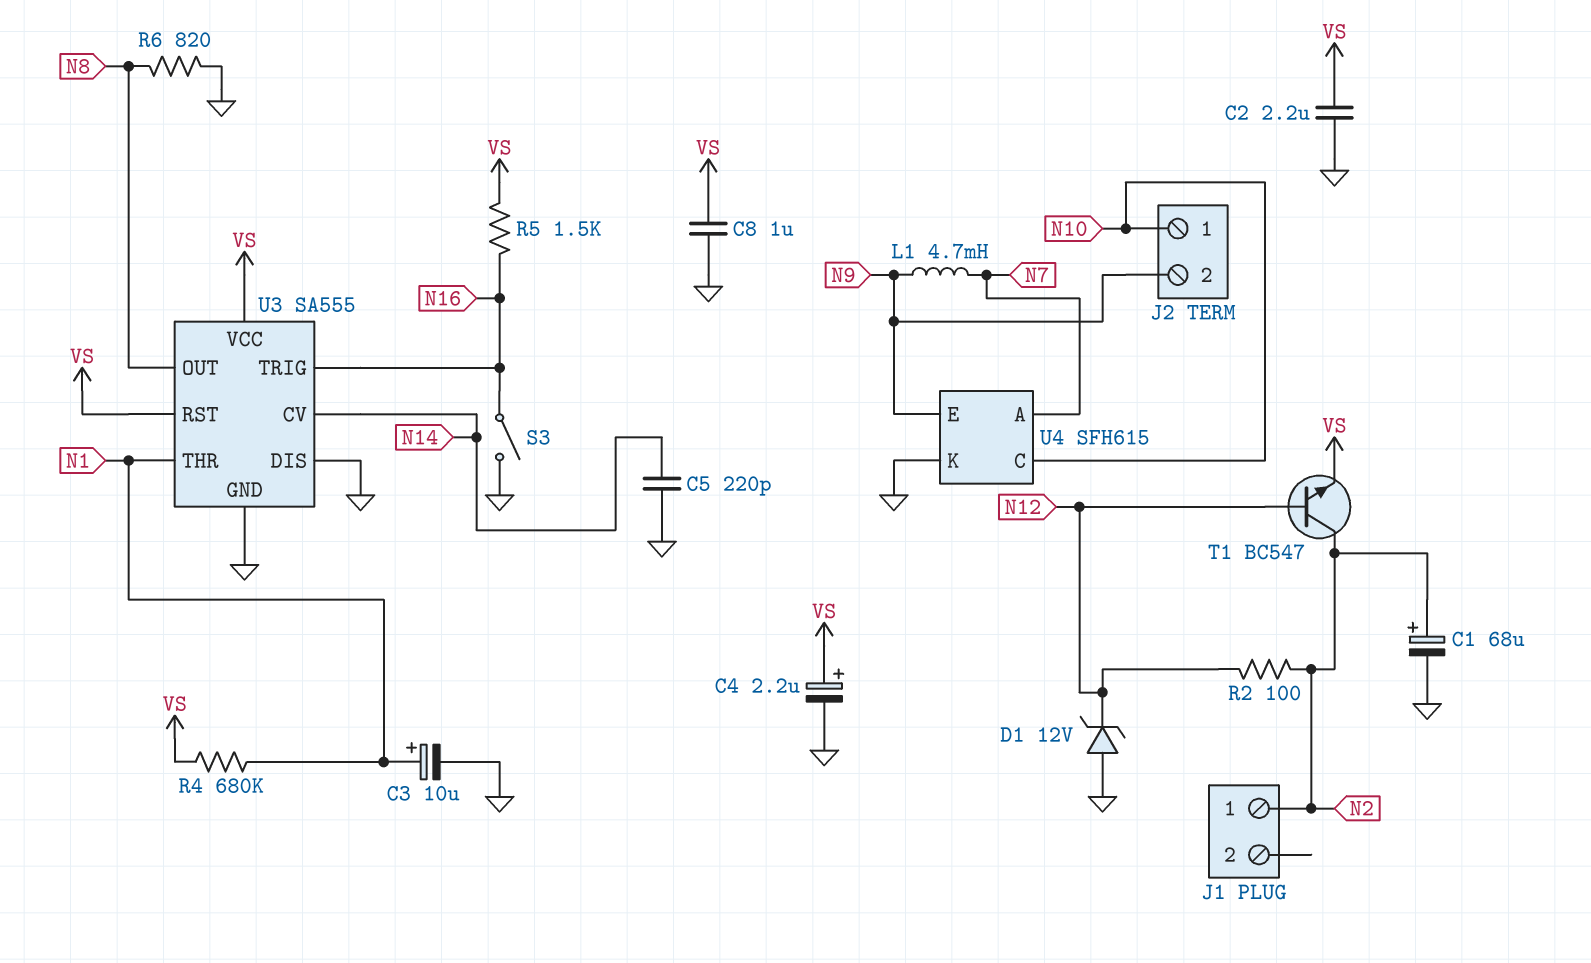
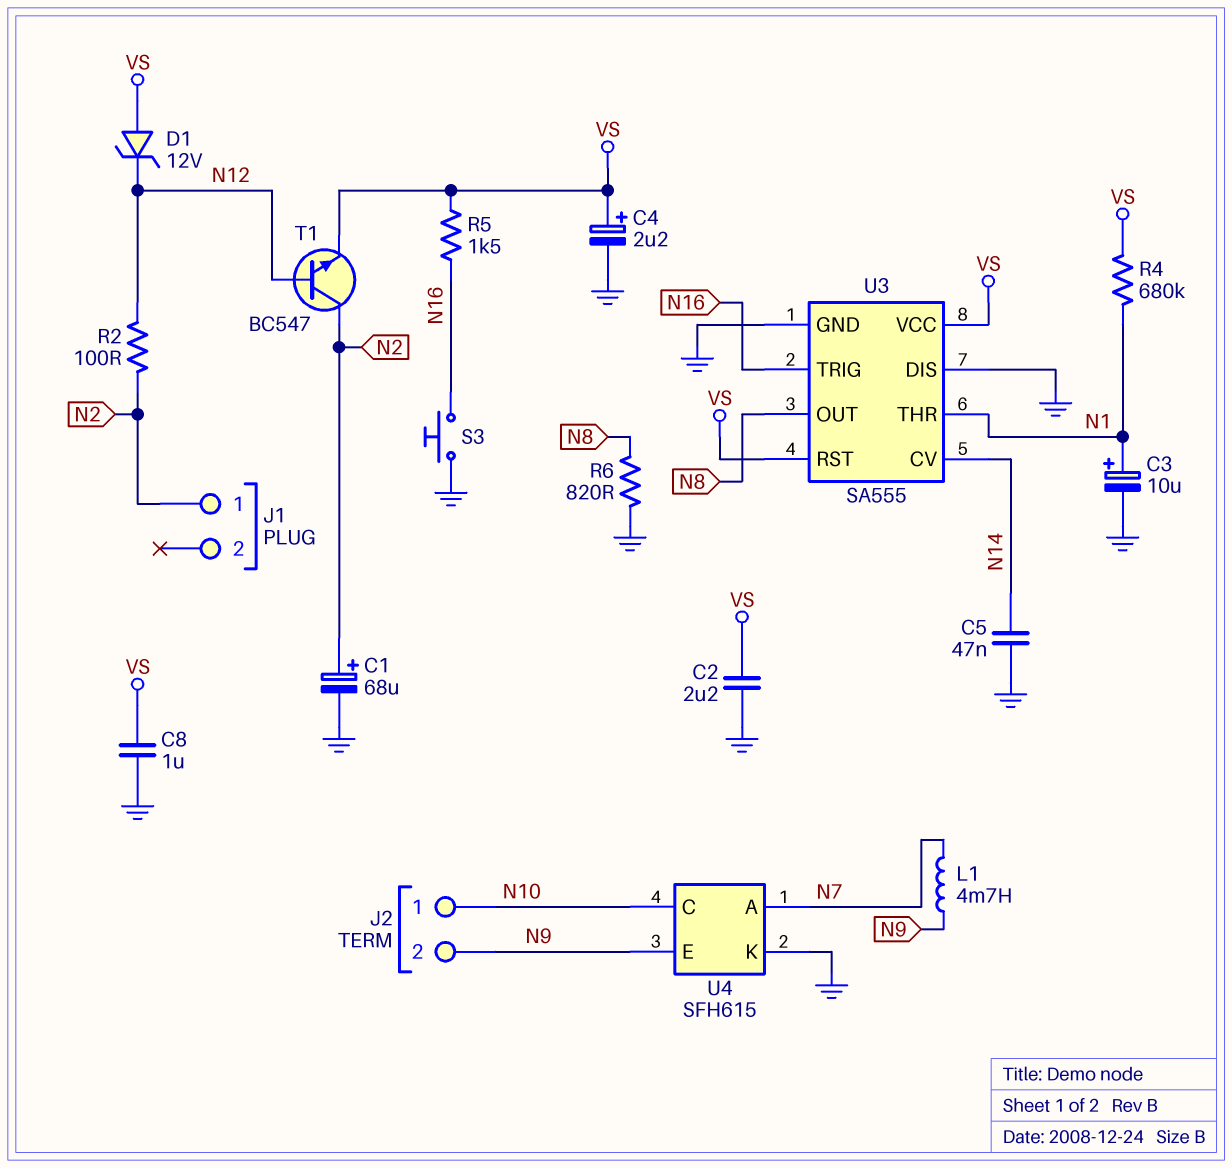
C5: 220pF (GND, N14) -> 47nF (GND, N14)
D1: zener 12V (A GND, K N12) -> zener 12V (A VS, K N12)
S3: switch (GND, N16) -> button (GND, N16)

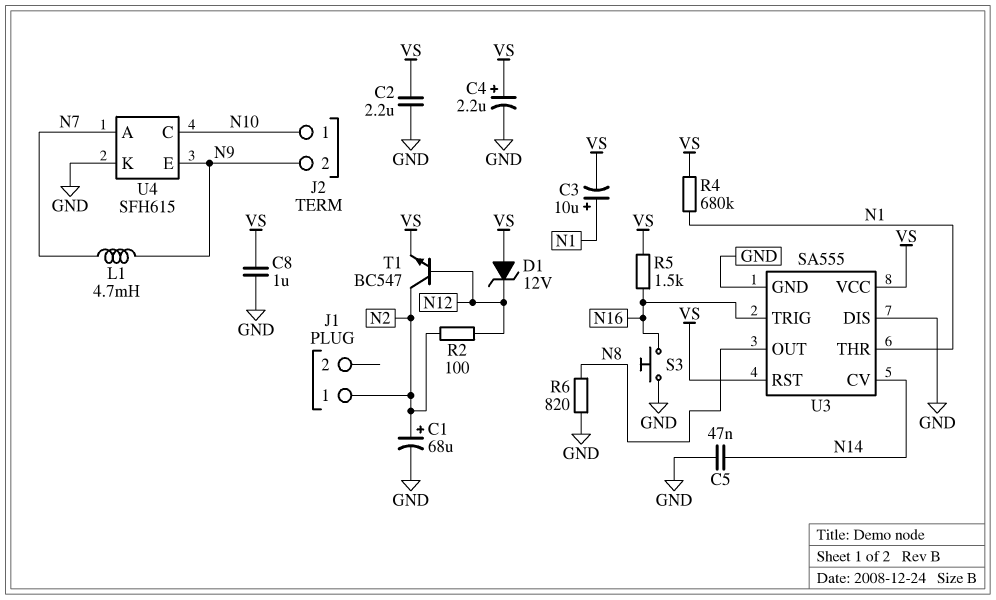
C3: 10uF (plus N1, minus GND) -> 10uF (plus N1, minus VS)

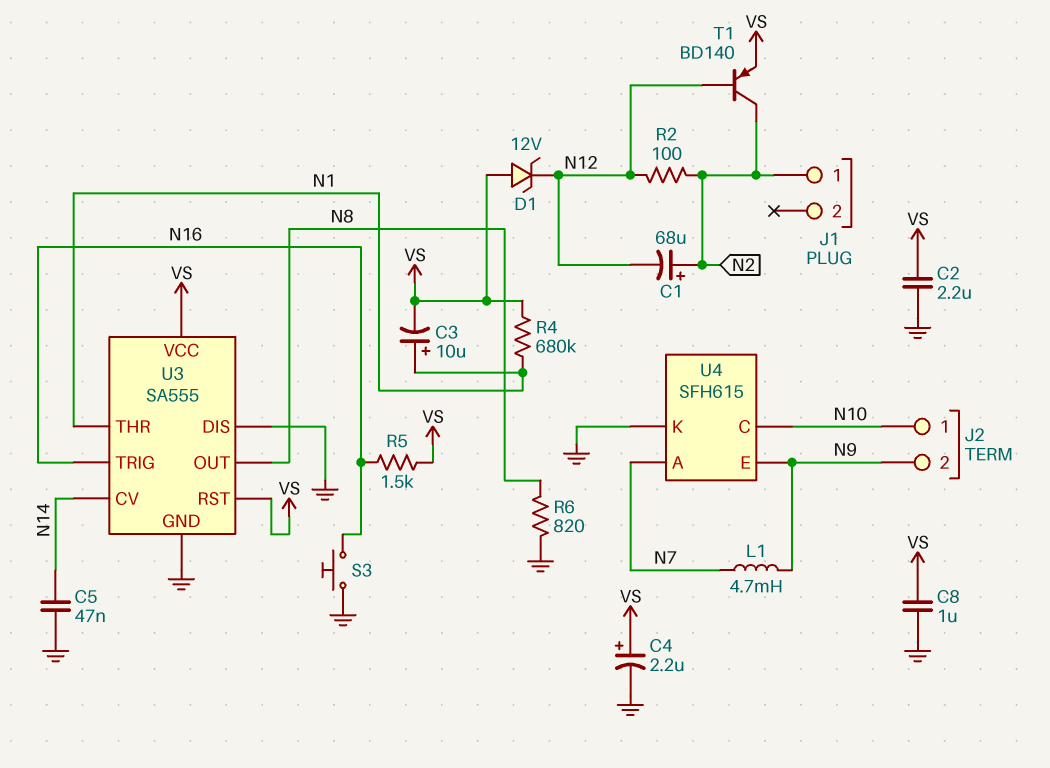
C1: 68uF (plus N2, minus GND) -> 68uF (plus N2, minus N12)
T1: NPN BC547 (B N12, C N2, E VS) -> PNP BD140 (B N12, C N2, E VS)

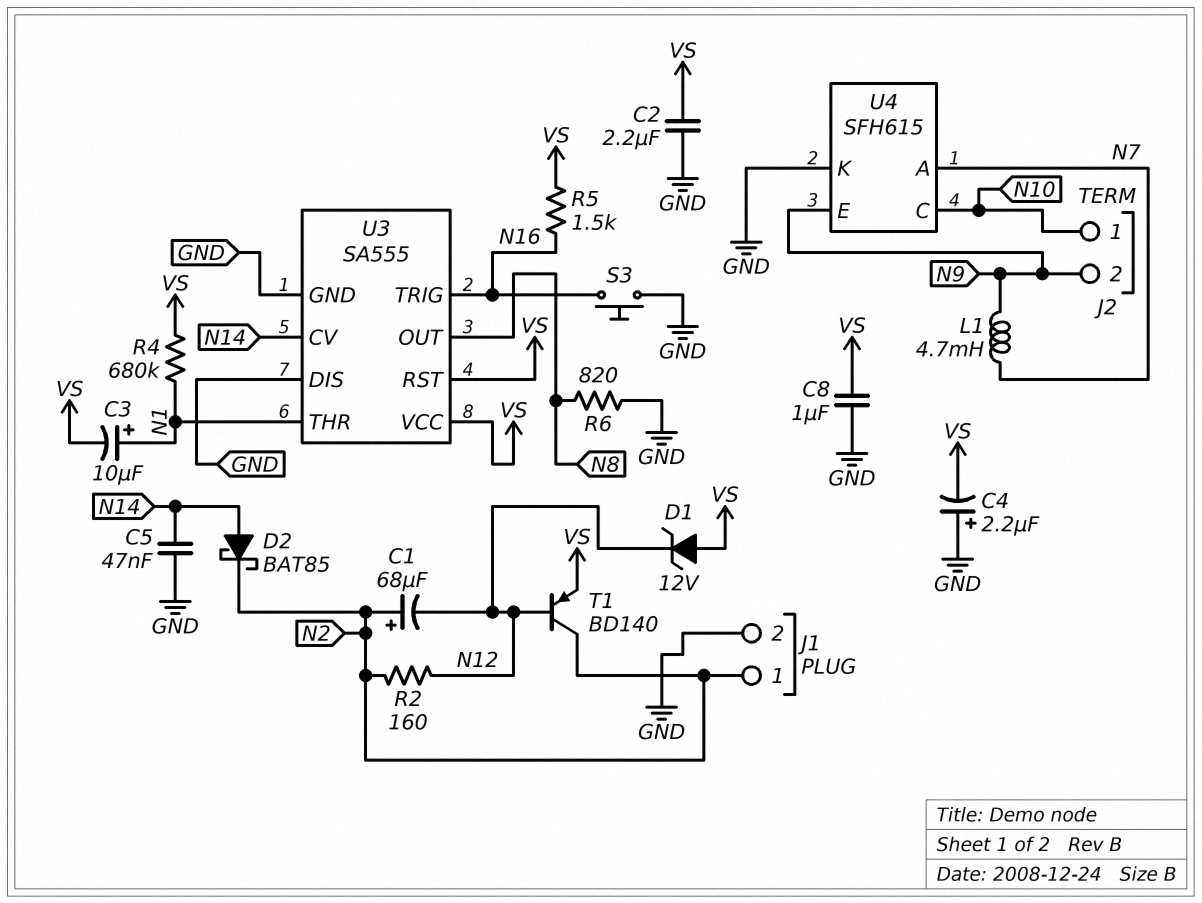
C4: 2.2uF (plus VS, minus GND) -> 2.2uF (plus GND, minus VS)
D2: none -> schottky BAT85 (A N14, K N2)
J1 pin 2: none -> GND
R2: 100 (N2, N12) -> 160 (N2, N12)

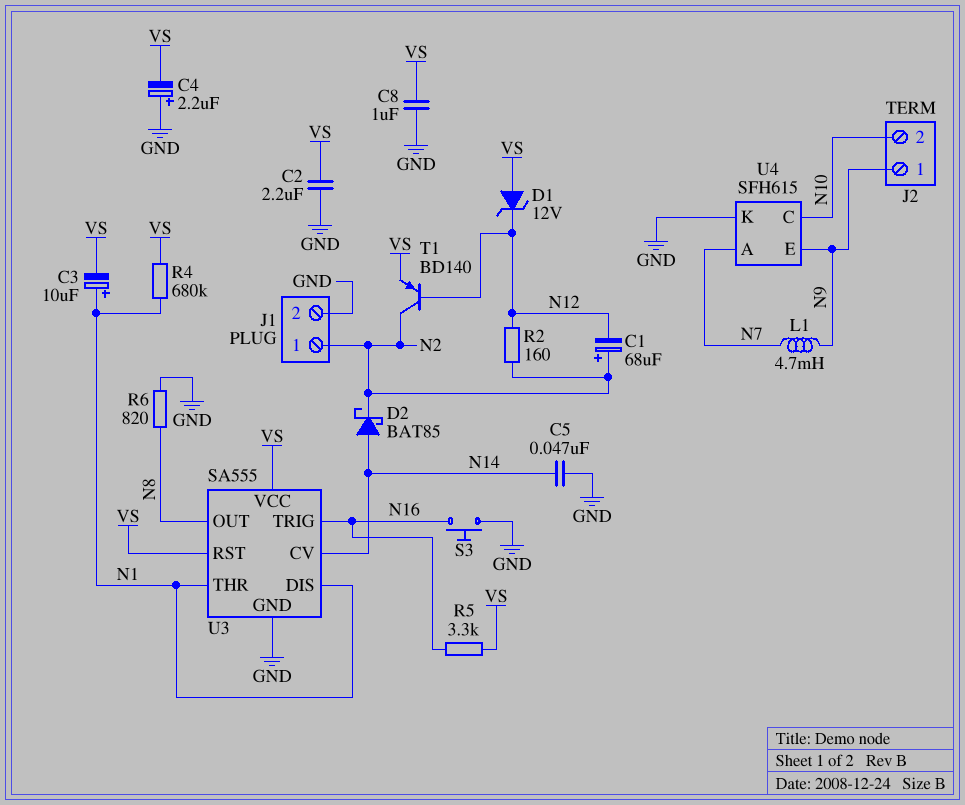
J2 pin 1: N10 -> N9
J2 pin 2: N9 -> N10
R5: 1.5k (N16, VS) -> 3.3k (N16, VS)
U3 pin DIS: GND -> N1

